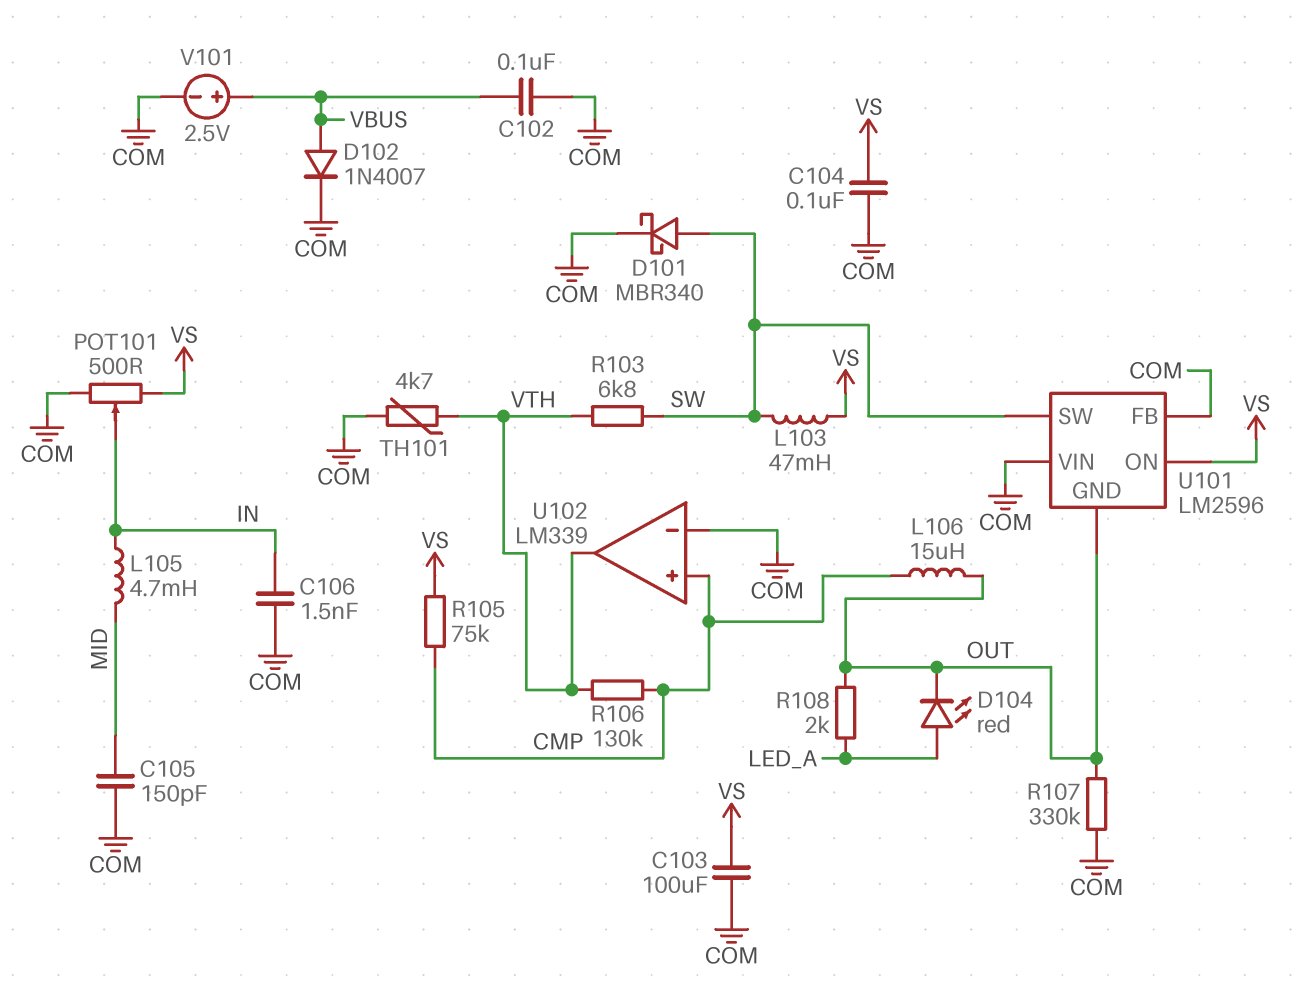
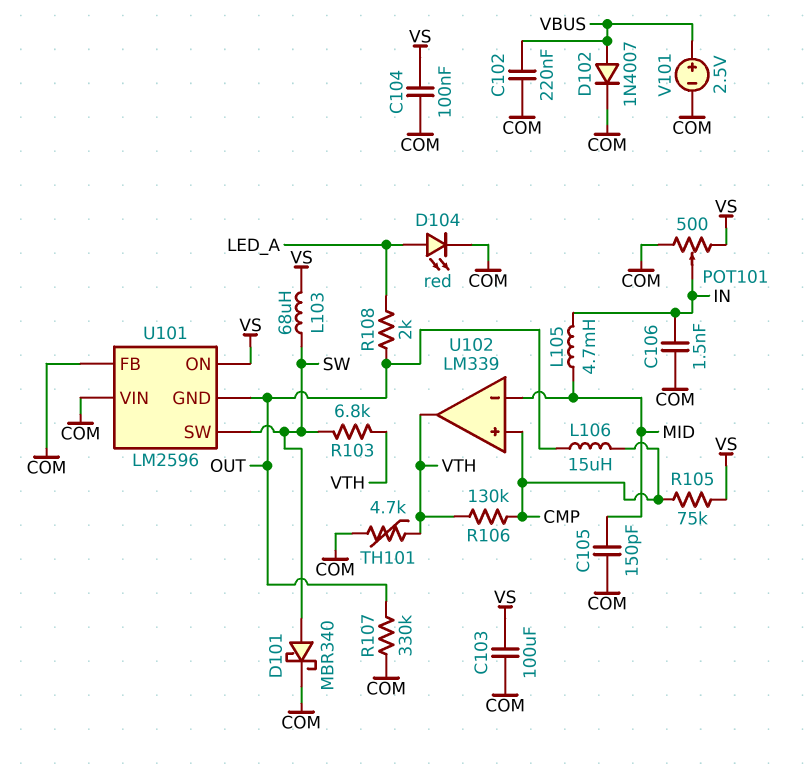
C102: 100nF (COM, VBUS) -> 220nF (COM, VBUS)
D104: LED red (A LED_A, K OUT) -> LED red (A LED_A, K COM)
L103: 47mH (SW, VS) -> 68uH (SW, VS)
U102 pin in-: COM -> MID

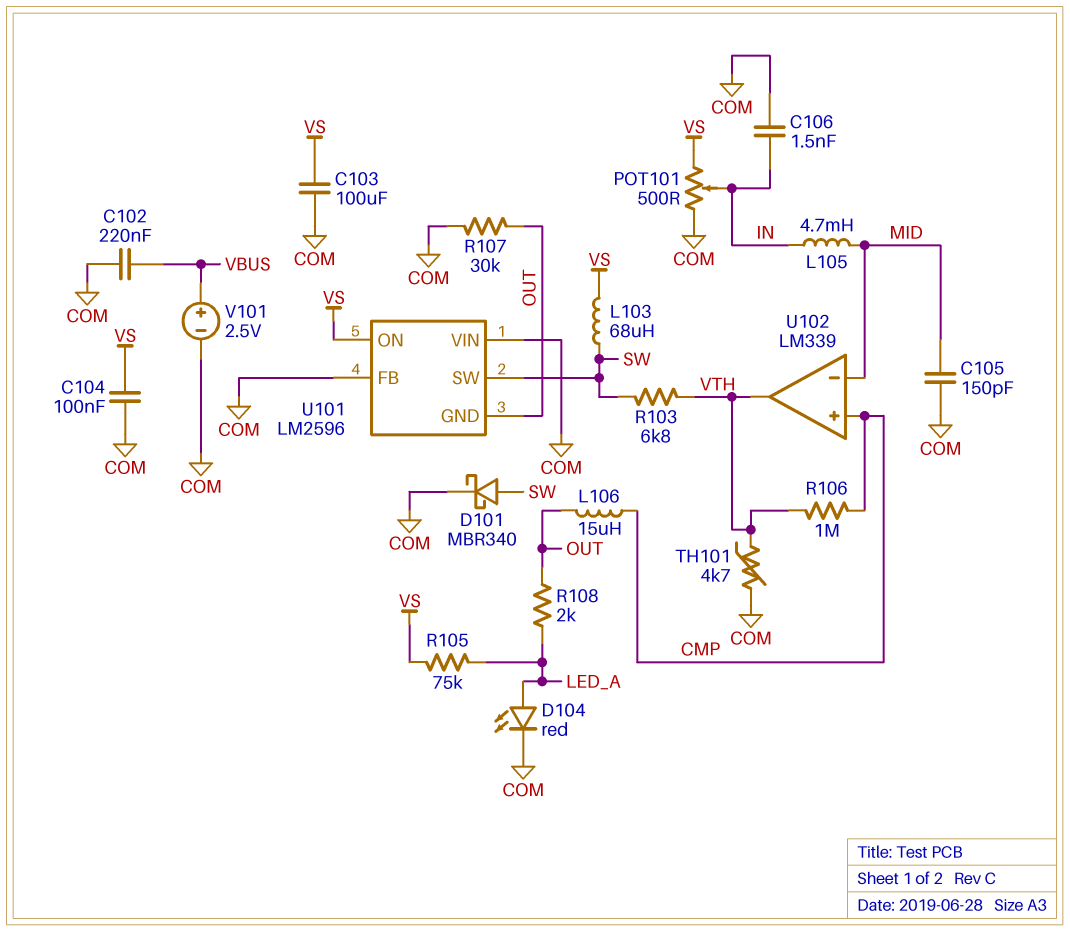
D102: diode 1N4007 (A VBUS, K COM) -> none
R105: 75k (CMP, VS) -> 75k (LED_A, VS)
R106: 130k (CMP, VTH) -> 1M (CMP, VTH)
R107: 330k (COM, OUT) -> 30k (COM, OUT)

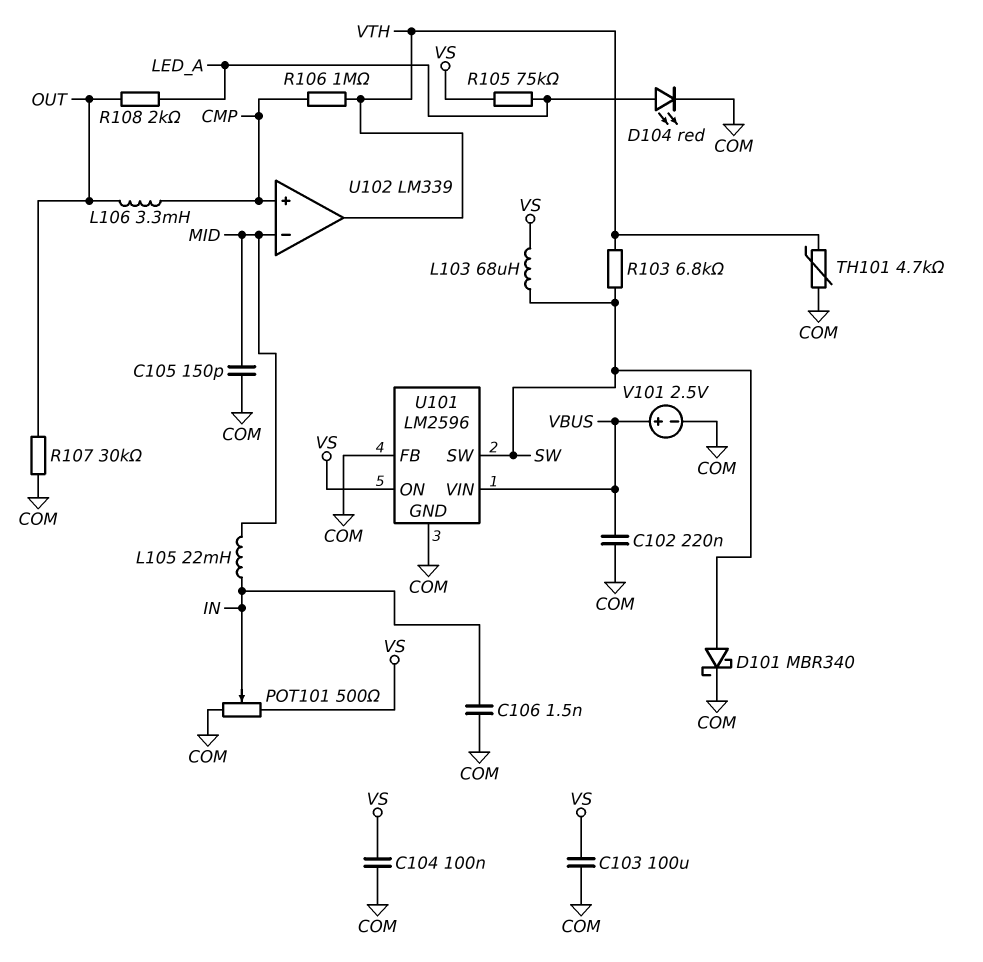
L105: 4.7mH (IN, MID) -> 22mH (IN, MID)
L106: 15uH (CMP, OUT) -> 3.3mH (CMP, OUT)
U101 pin GND: OUT -> COM
U101 pin VIN: COM -> VBUS

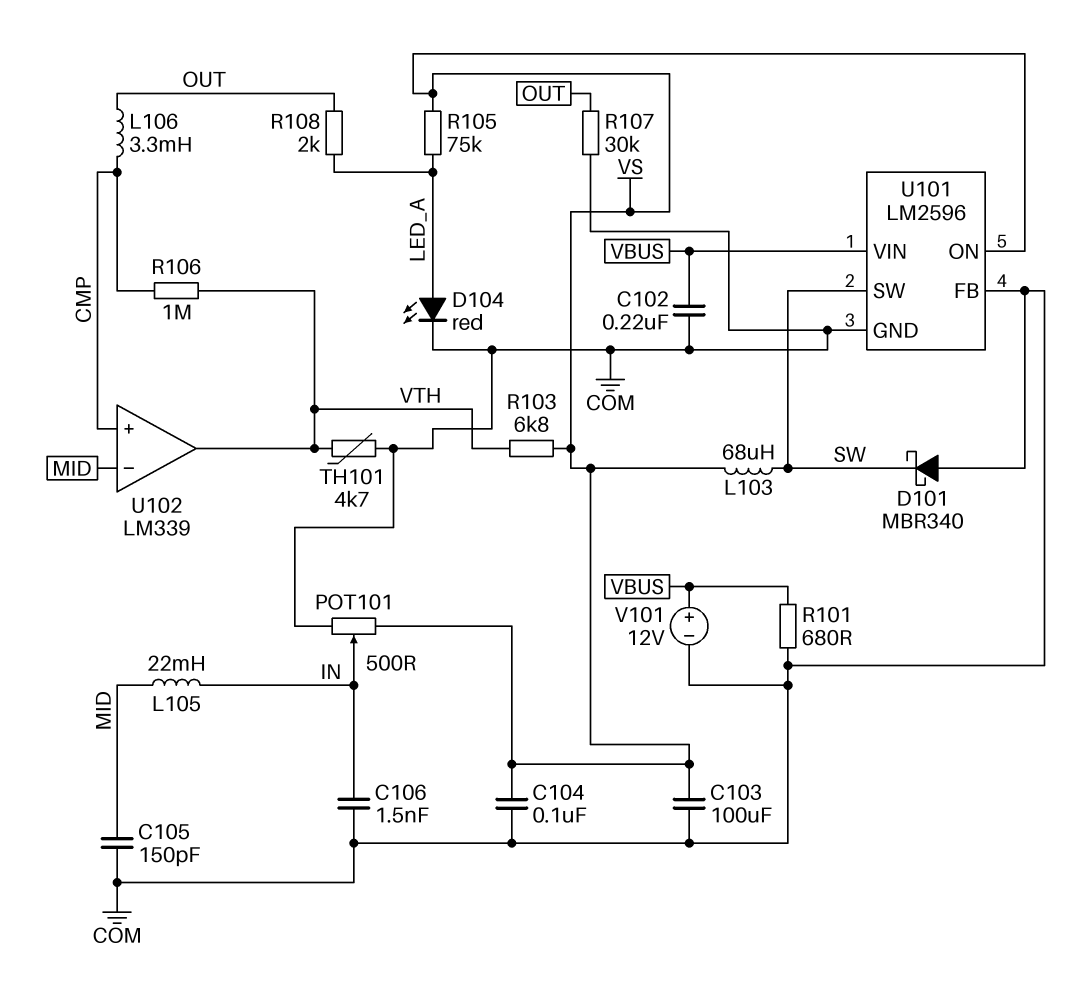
D101: schottky MBR340 (A SW, K COM) -> schottky MBR340 (A COM, K SW)
R101: none -> 680 (COM, VBUS)
R103: 6.8k (SW, VTH) -> 6.8k (VS, VTH)
V101: 2.5V (plus VBUS, minus COM) -> 12V (plus VBUS, minus COM)

